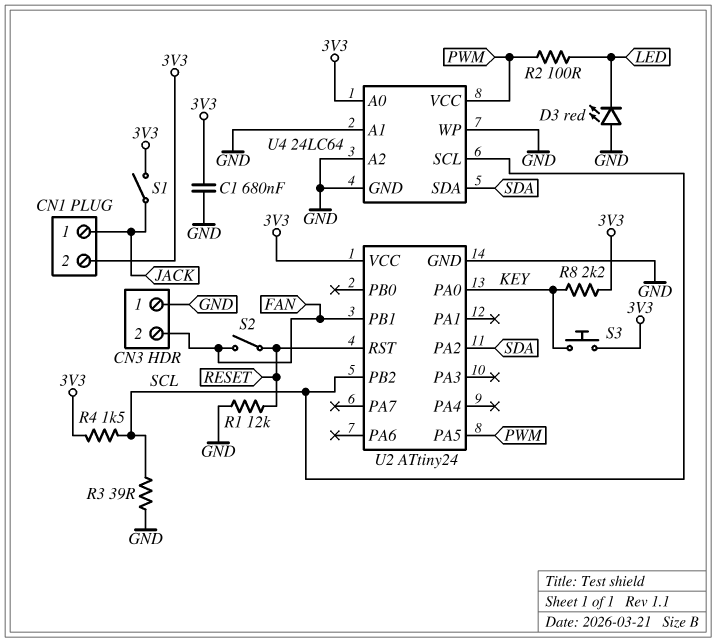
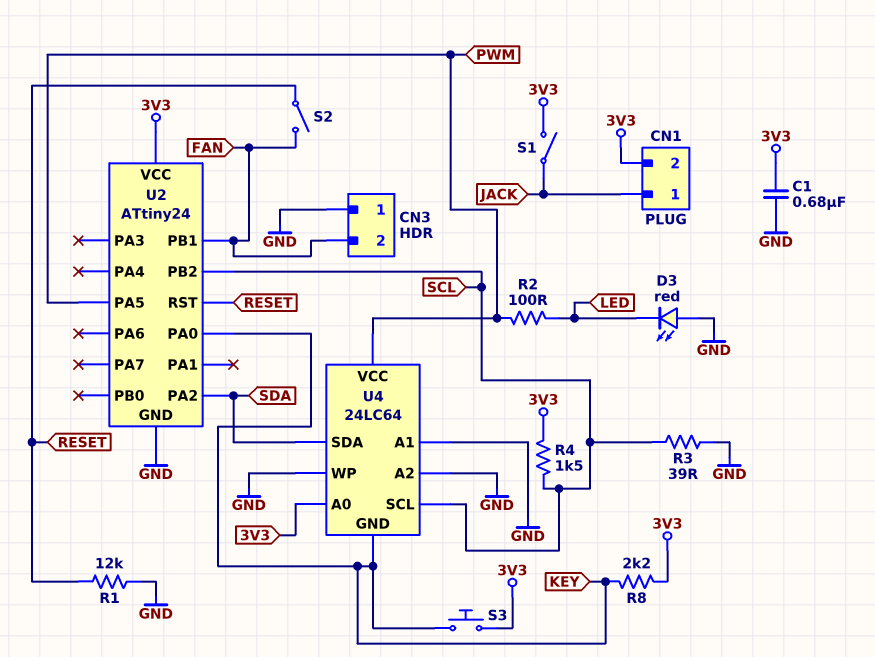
U4 pin GND: GND -> KEY

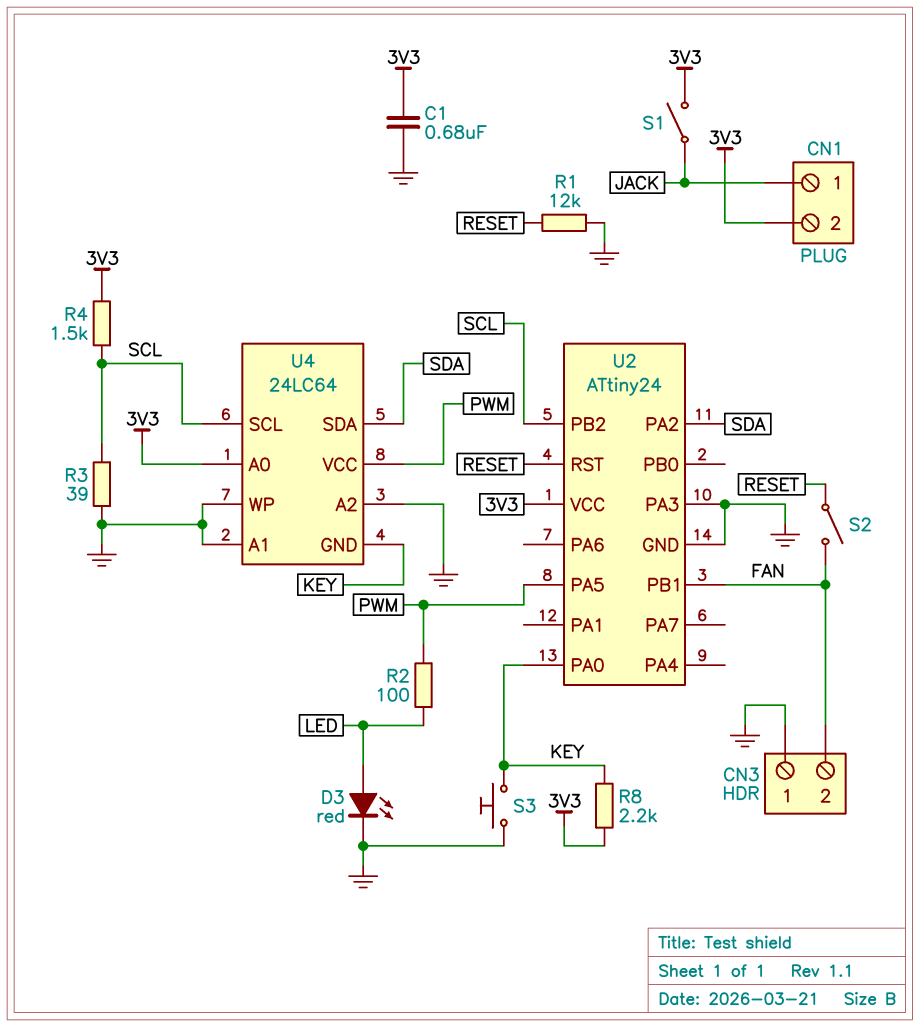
D3: LED red (A GND, K LED) -> LED red (A LED, K GND)
S3: button (3V3, KEY) -> button (GND, KEY)
U2 pin PA3: none -> GND

